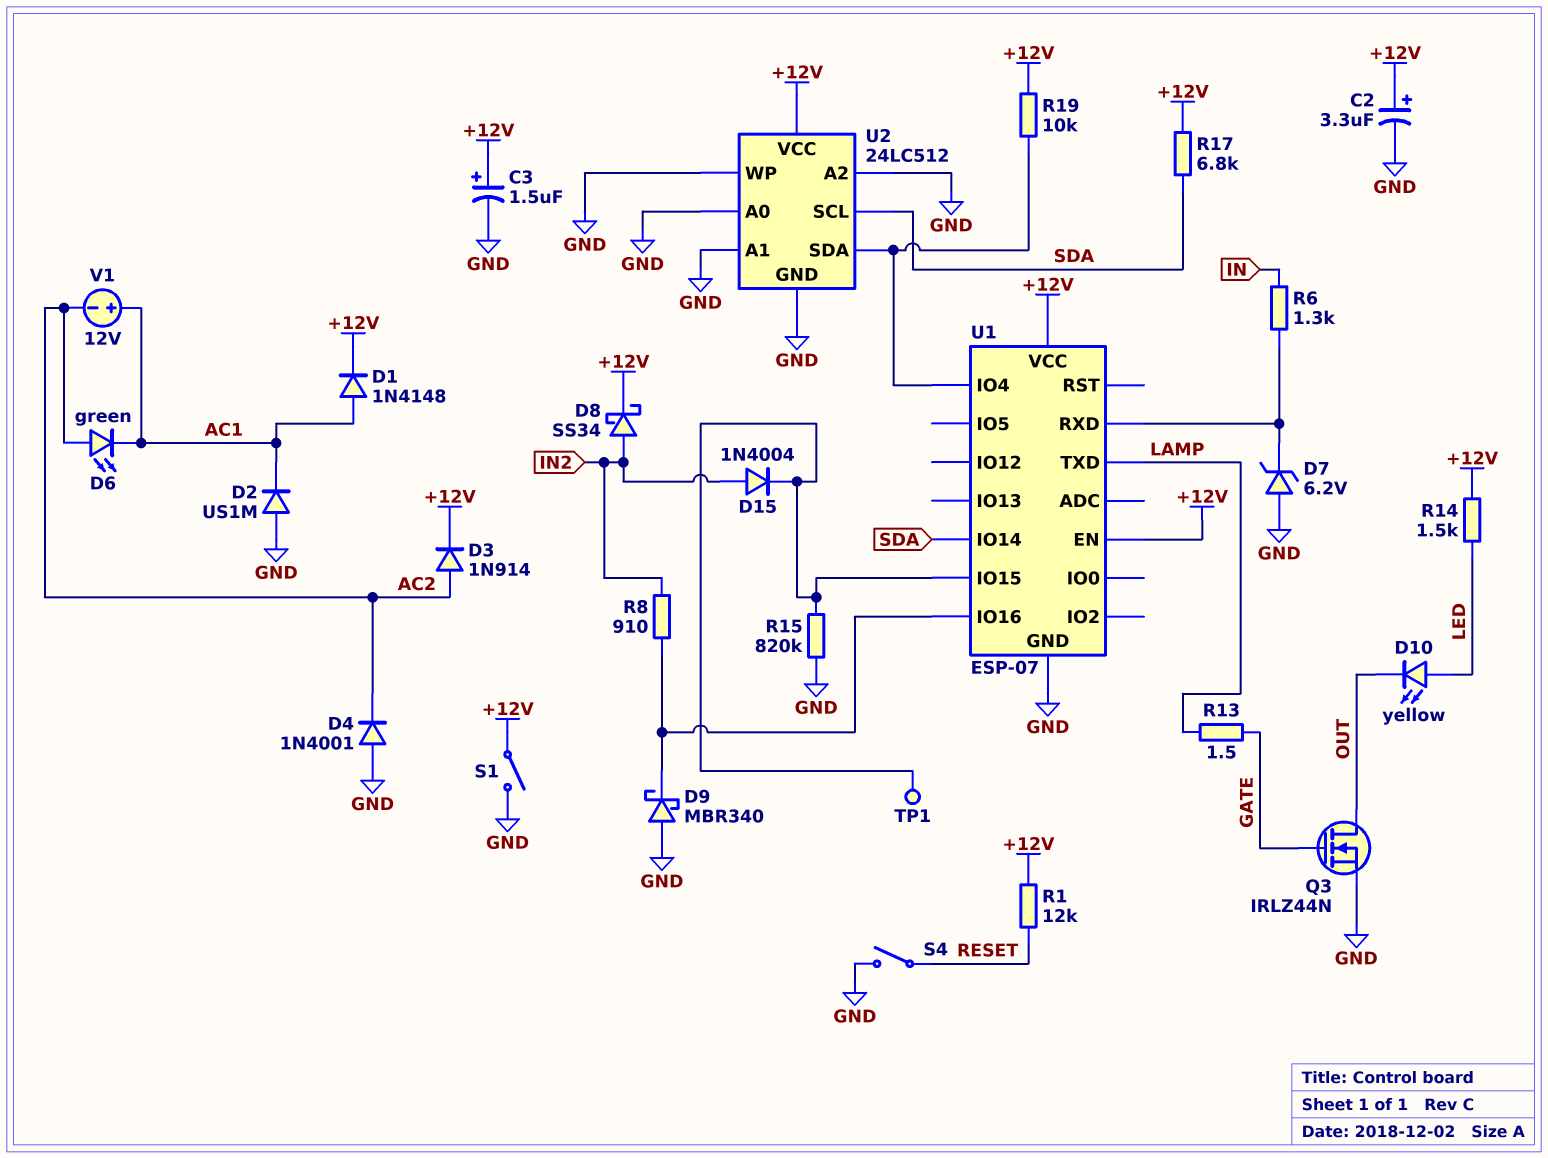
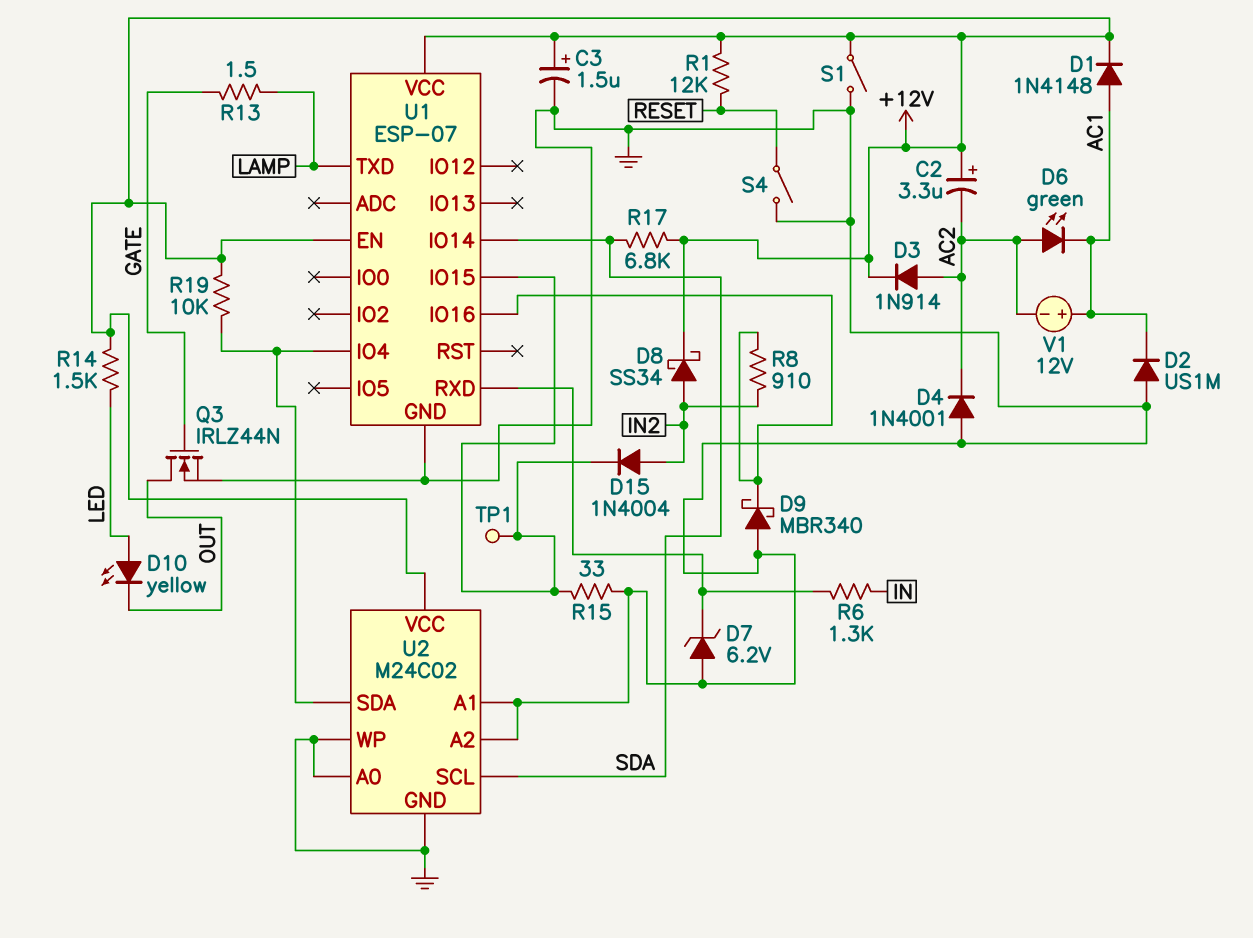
C2: 3.3uF (plus +12V, minus GND) -> 3.3uF (plus +12V, minus AC2)
R15: 820k (GND, U1/IO15) -> 33 (GND, U1/IO15)
U2: 24LC512 -> M24C02

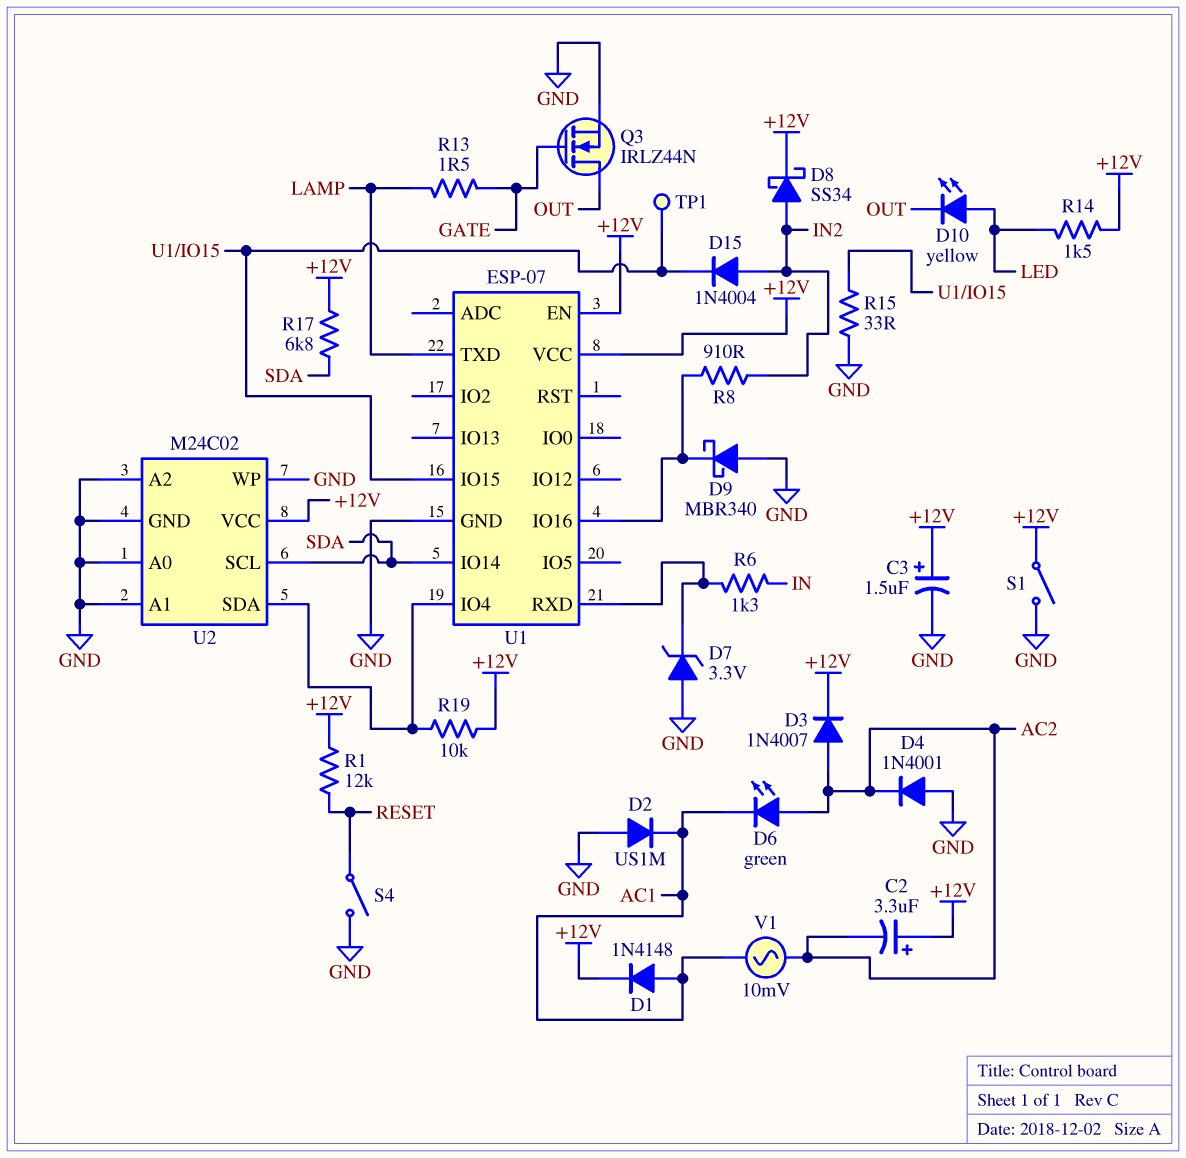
D3: diode 1N914 (A AC2, K +12V) -> diode 1N4007 (A AC2, K +12V)
D7: zener 6.2V (A GND, K U1/RXD) -> zener 3.3V (A GND, K U1/RXD)
V1: 12V (plus AC1, minus AC2) -> AC 10mV (AC1, AC2)

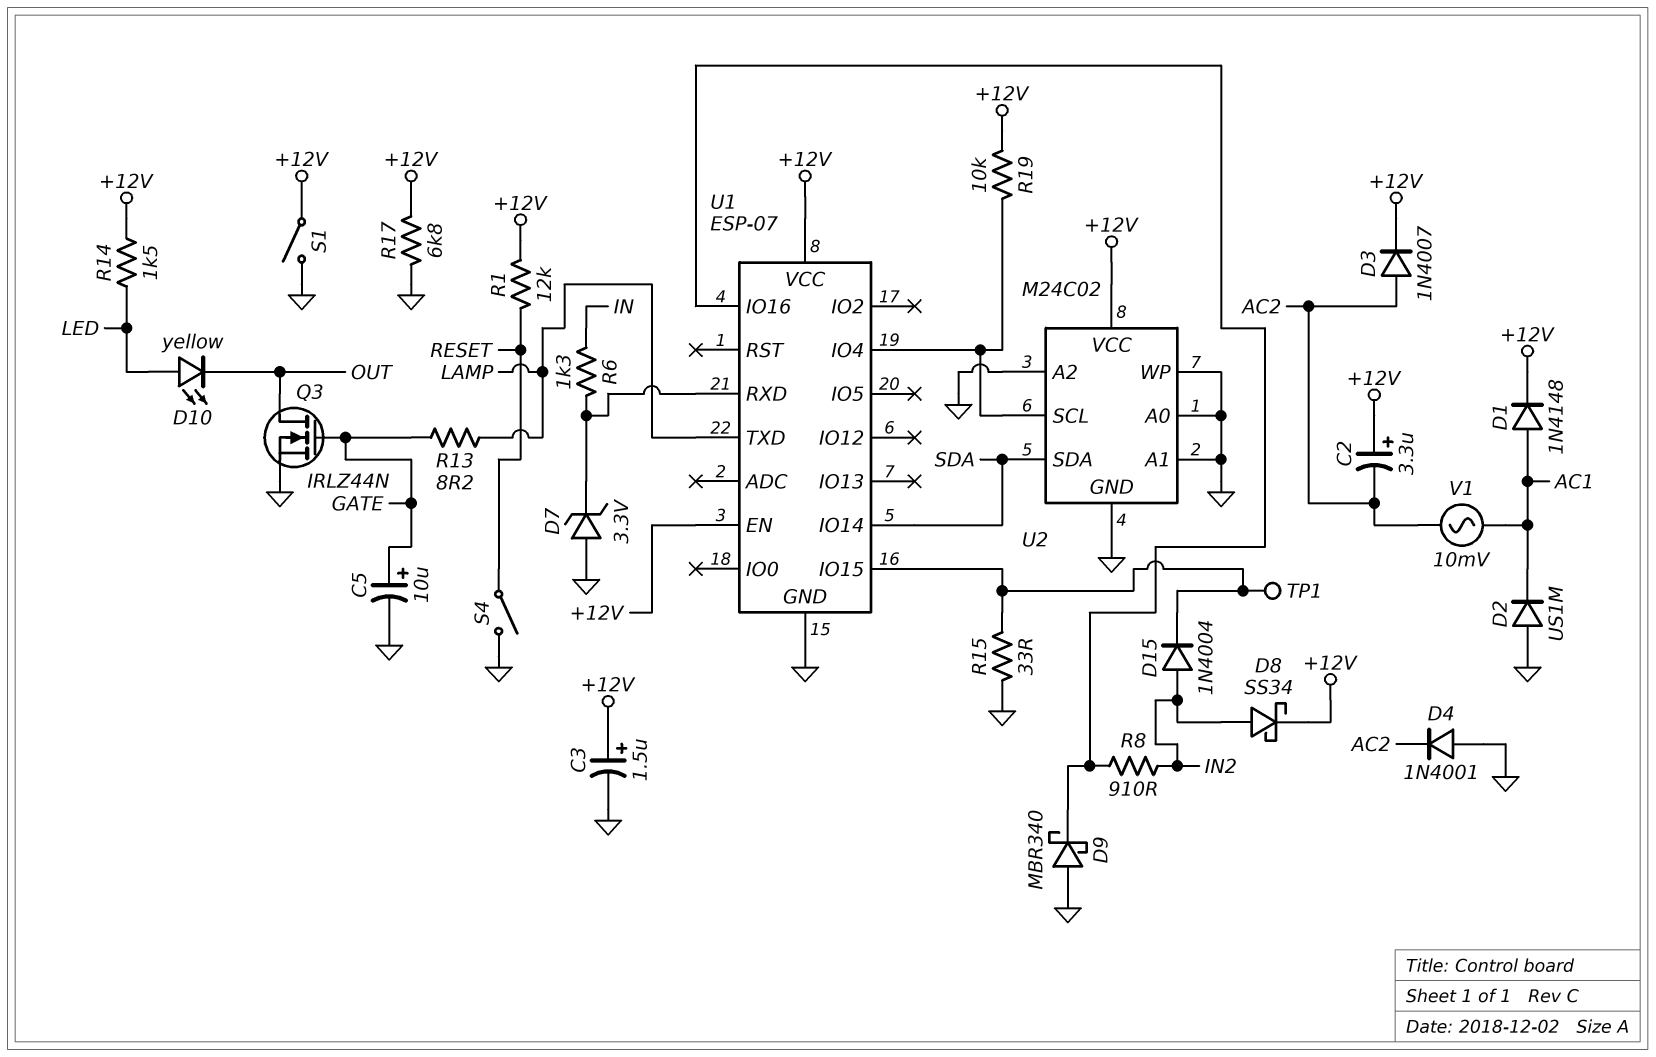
C5: none -> 10uF (plus GATE, minus GND)
D6: LED green (A AC2, K AC1) -> none
R13: 1.5 (GATE, LAMP) -> 8.2 (GATE, LAMP)
R17: 6.8k (+12V, SDA) -> 6.8k (+12V, GND)
U2 pin SCL: SDA -> U1/IO4
U2 pin SDA: U1/IO4 -> SDA

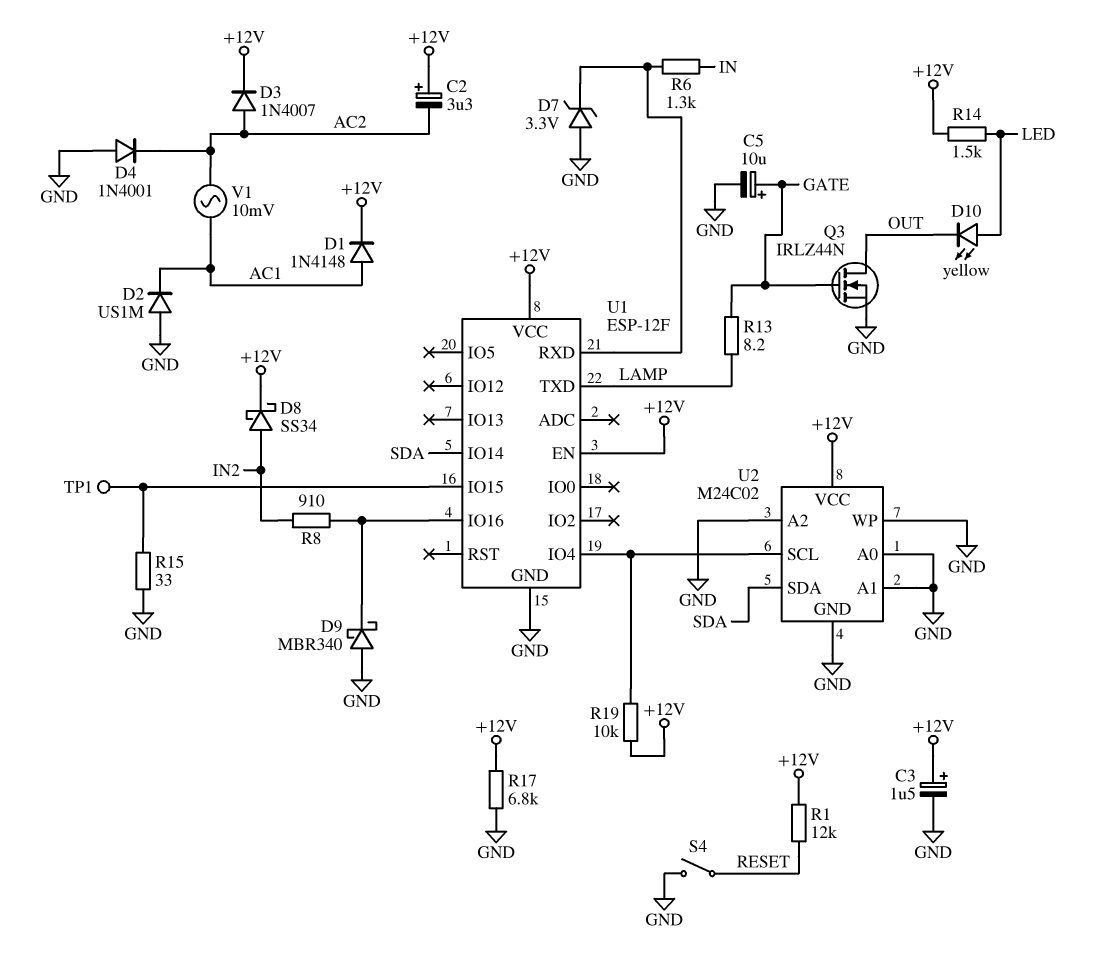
D15: diode 1N4004 (A IN2, K U1/IO15) -> none
S1: switch (+12V, GND) -> none
U1: ESP-07 -> ESP-12F

